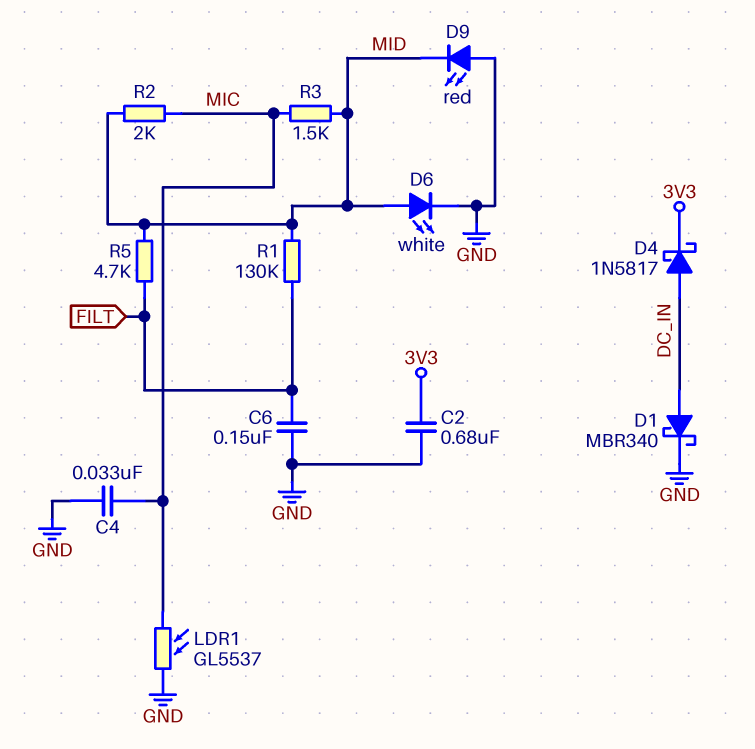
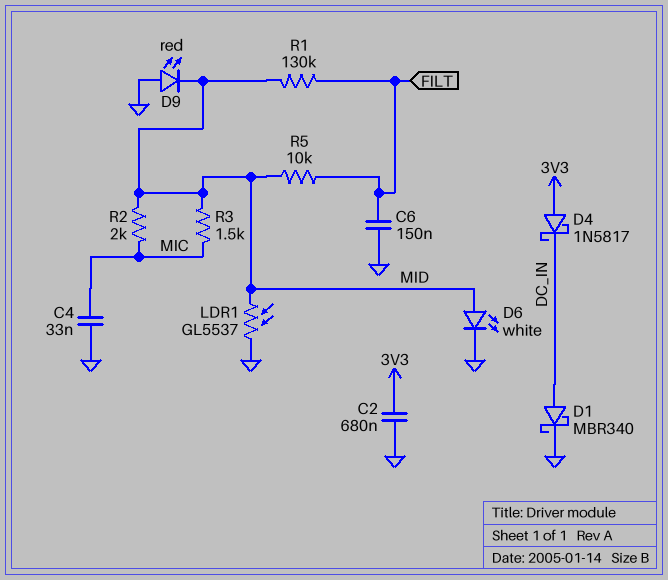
D4: schottky 1N5817 (A DC_IN, K 3V3) -> schottky 1N5817 (A 3V3, K DC_IN)
LDR1: GL5537 (GND, MIC) -> GL5537 (GND, MID)
R5: 4.7k (FILT, MID) -> 10k (FILT, MID)

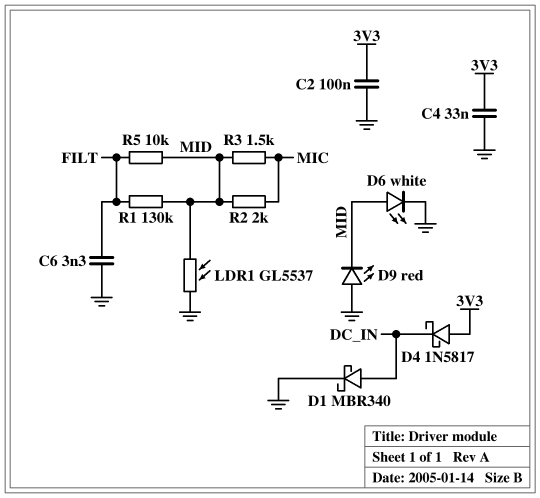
C2: 680nF (3V3, GND) -> 100nF (3V3, GND)
C4: 33nF (GND, MIC) -> 33nF (3V3, GND)
C6: 150nF (FILT, GND) -> 3.3nF (FILT, GND)

